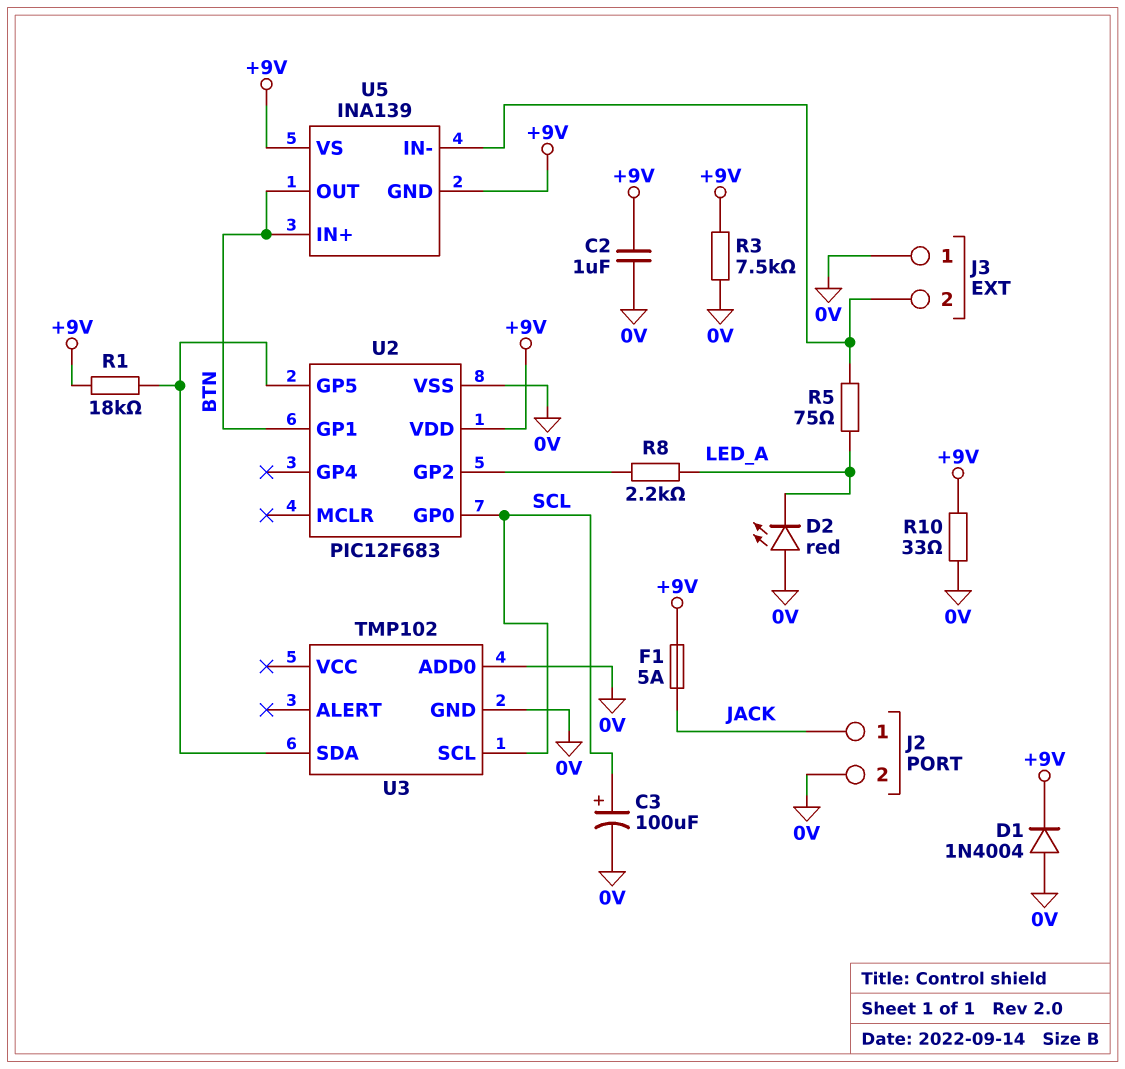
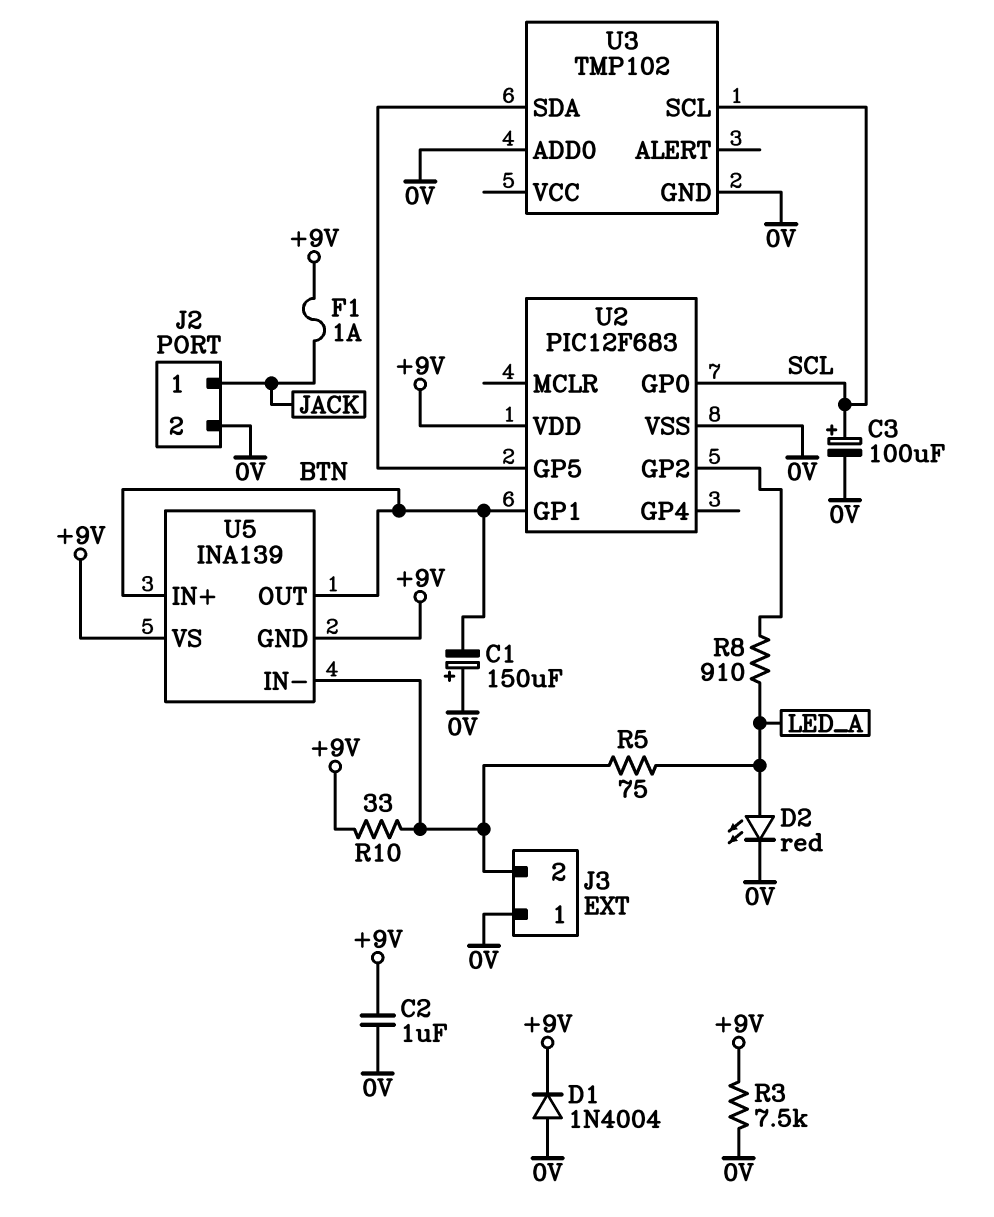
C1: none -> 150uF (plus 0V, minus BTN)
D2: LED red (A 0V, K LED_A) -> LED red (A LED_A, K 0V)
F1: 5A (+9V, JACK) -> 1A (+9V, JACK)
R1: 18k (+9V, U2/GP5) -> none
R8: 2.2k (LED_A, U2/GP2) -> 910 (LED_A, U2/GP2)
R10: 33 (+9V, 0V) -> 33 (+9V, J3/2)

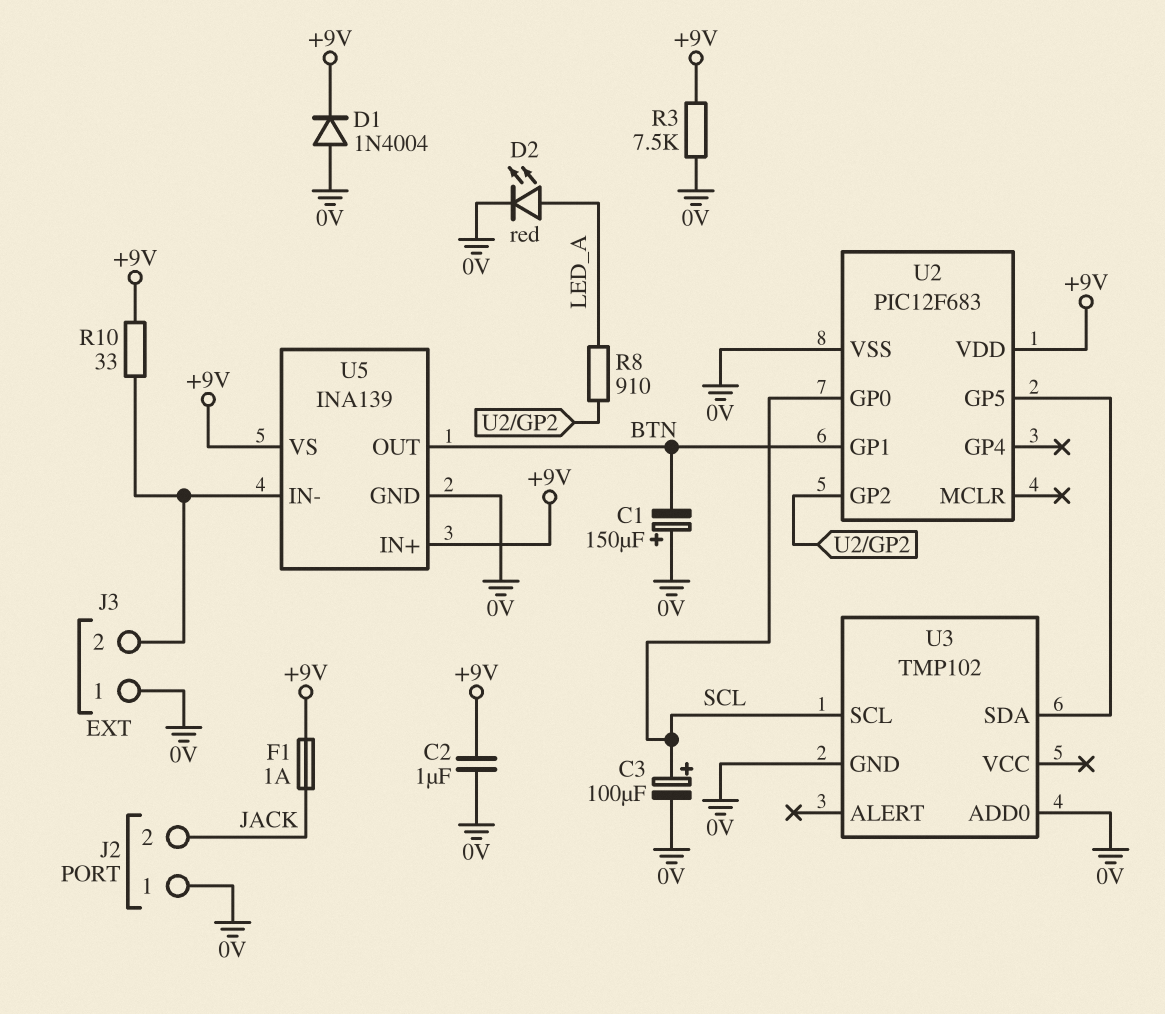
J2 pin 1: JACK -> 0V
J2 pin 2: 0V -> JACK
R5: 75 (J3/2, LED_A) -> none
U5 pin GND: +9V -> 0V
U5 pin IN+: BTN -> +9V

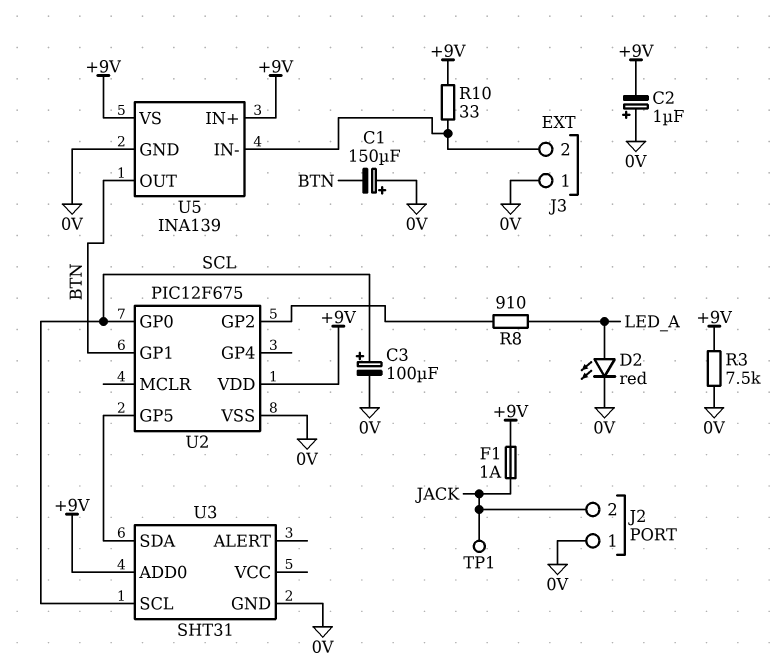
C2: 1uF (+9V, 0V) -> 1uF (plus 0V, minus +9V)
D1: diode 1N4004 (A 0V, K +9V) -> none
TP1: none -> test point (JACK)
U2: PIC12F683 -> PIC12F675
U3: TMP102 -> SHT31
U3 pin ADD0: 0V -> +9V

